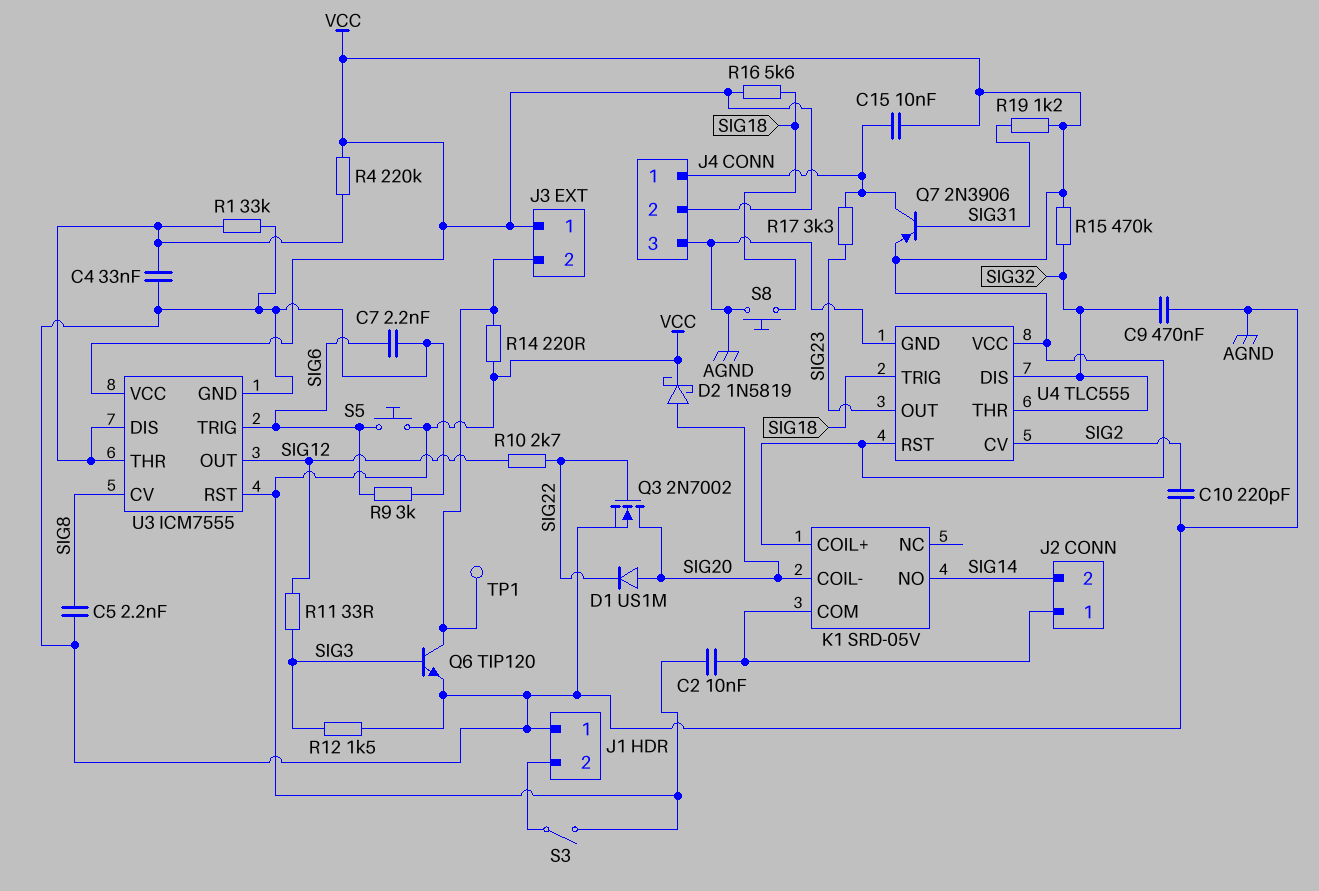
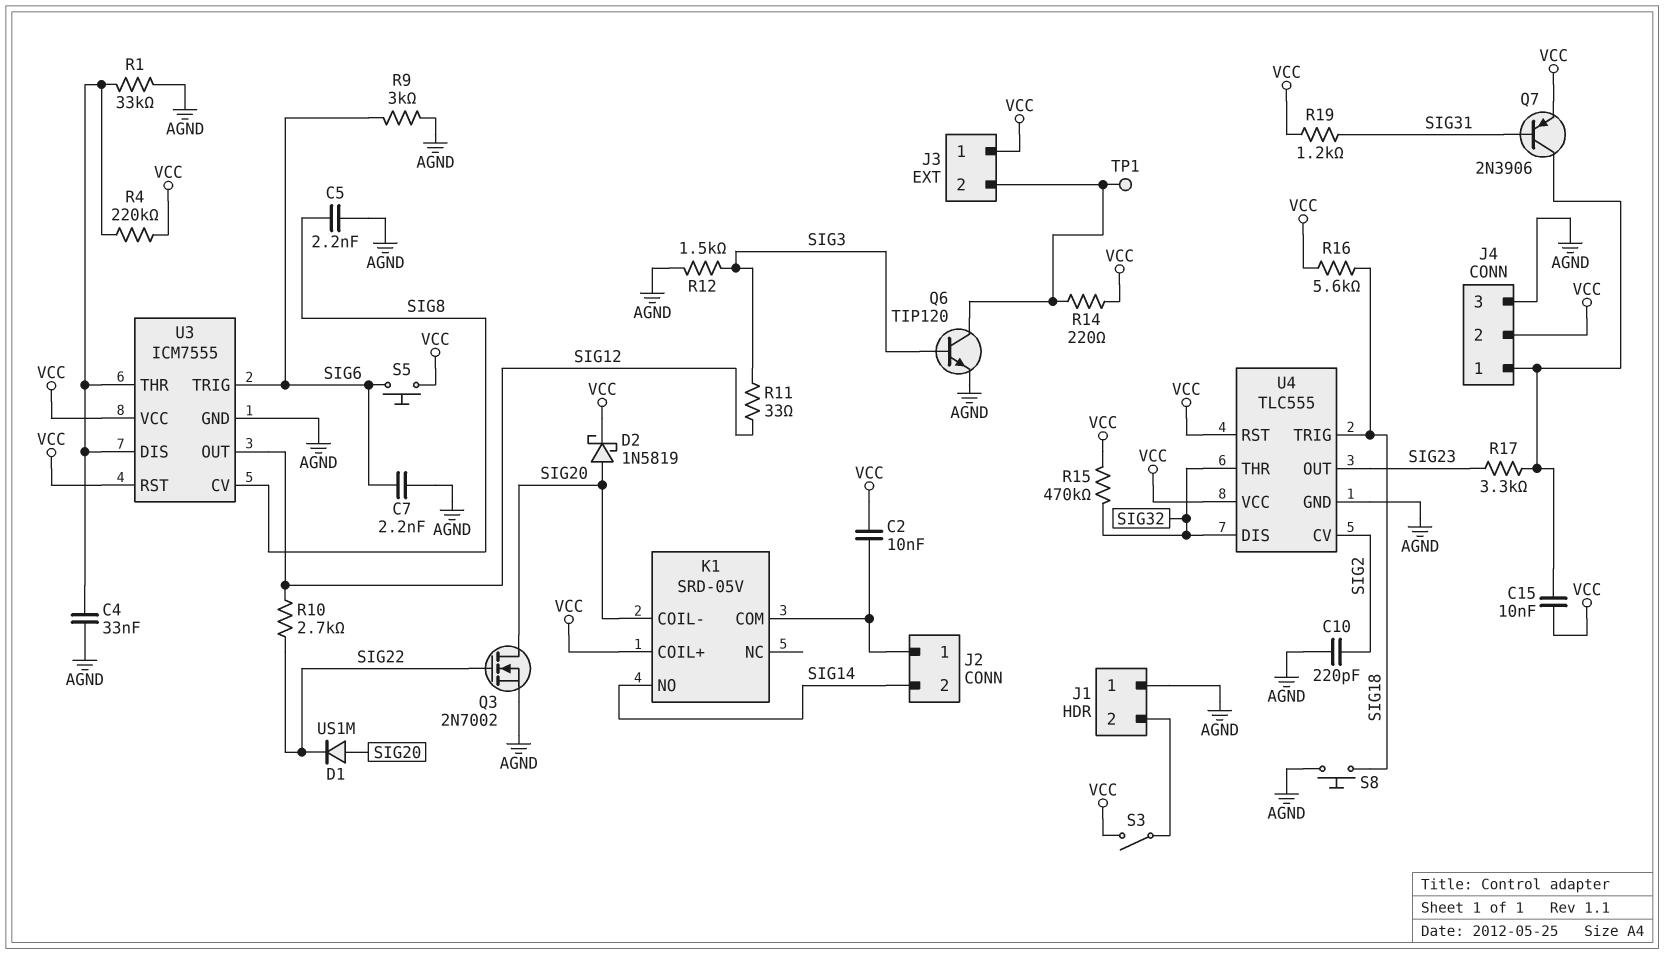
C9: 470nF (AGND, SIG32) -> none

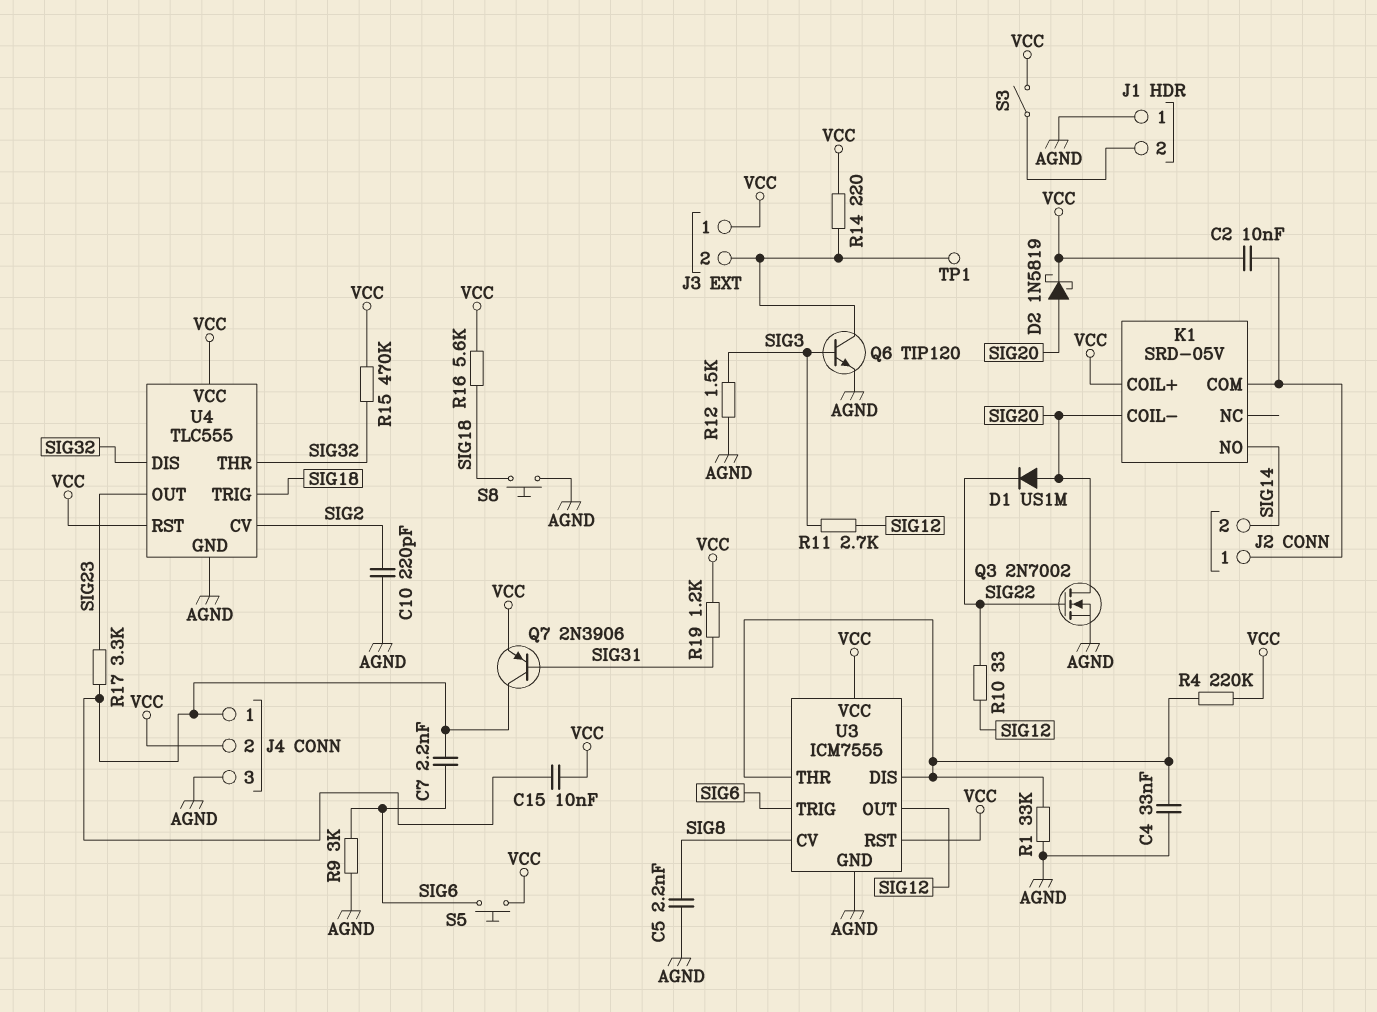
C7: 2.2nF (AGND, SIG6) -> 2.2nF (J4/1, SIG6)
R10: 2.7k (SIG12, SIG22) -> 33 (SIG12, SIG22)
R11: 33 (SIG3, SIG12) -> 2.7k (SIG3, SIG12)

